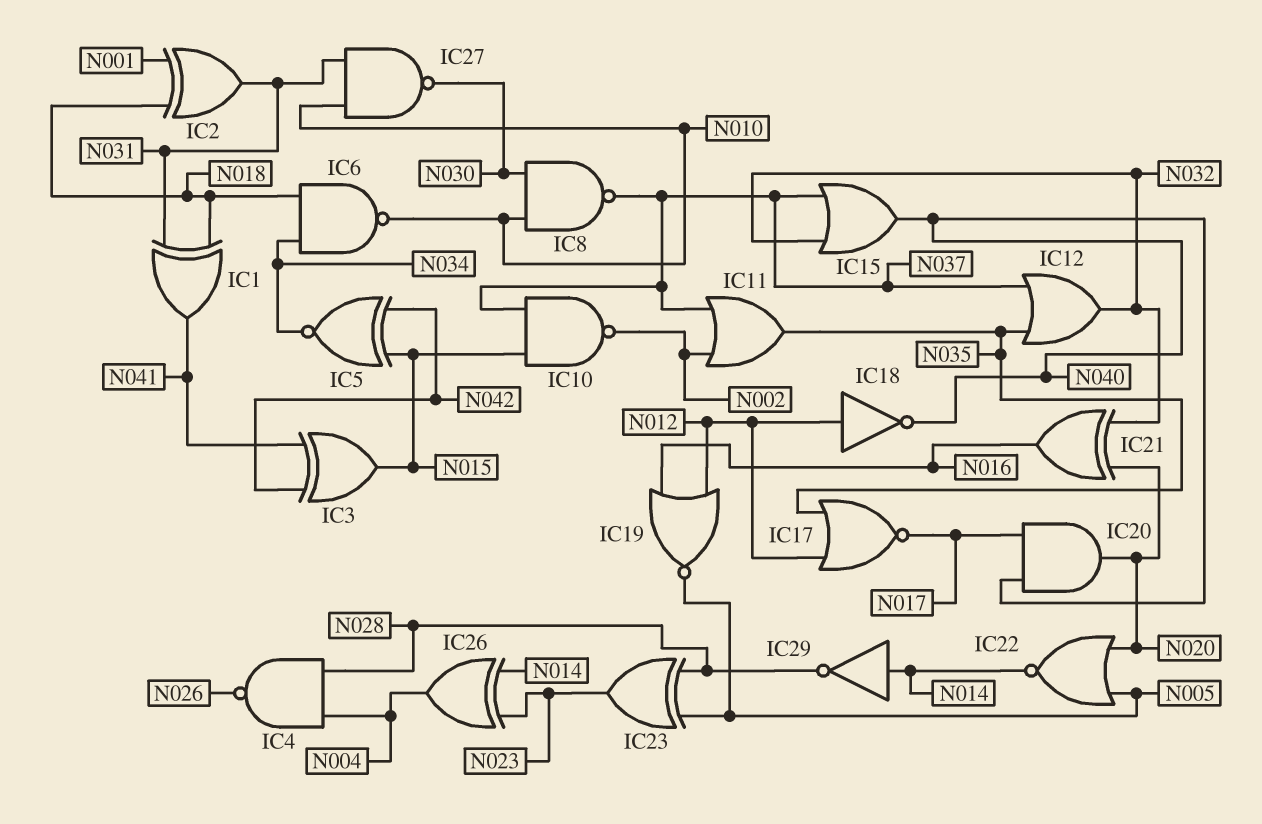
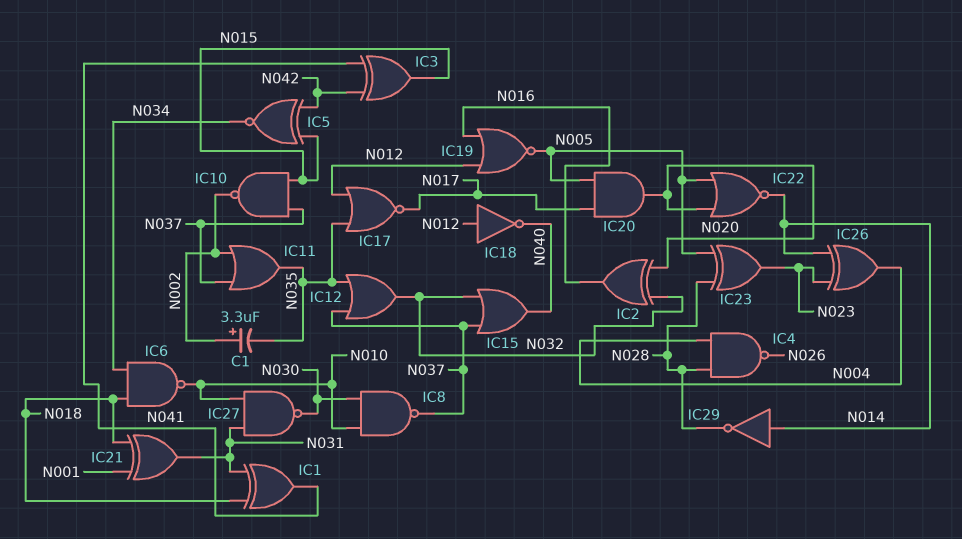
C1: none -> 3.3uF (plus N002, minus N035)
IC2: XOR (in N001, in N018, out N031) -> XOR (in N020, in N032, out N016)
IC20: AND (in N017, in N040, out N020) -> AND (in N005, in N017, out N020)
IC21: XOR (in N020, in N032, out N016) -> XOR (in N001, in N018, out N031)

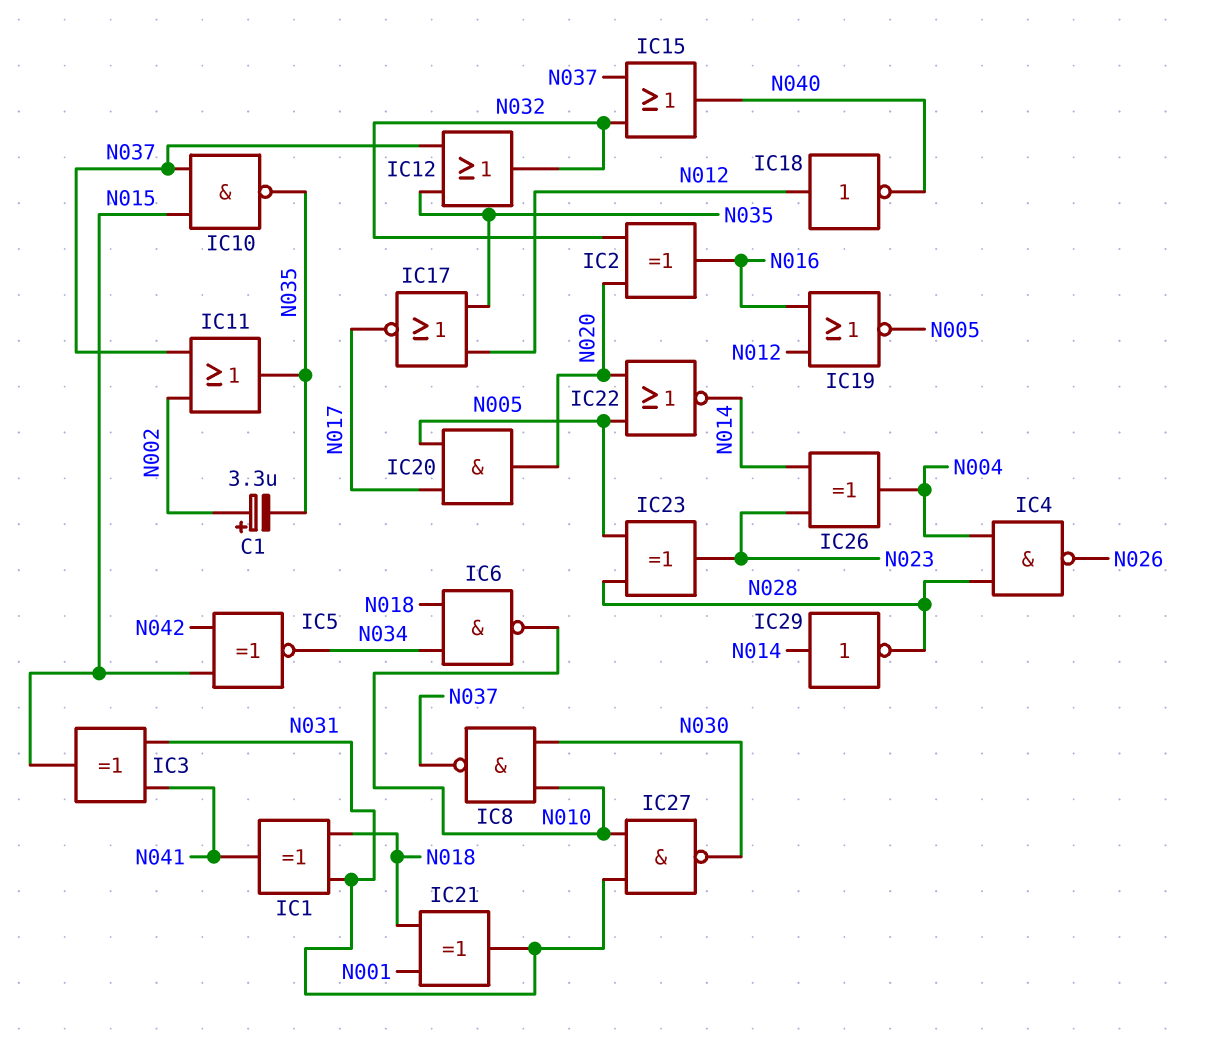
IC3: XOR (in N041, in N042, out N015) -> XOR (in N031, in N041, out N015)
IC10: NAND (in N015, in N037, out N002) -> NAND (in N015, in N037, out N035)

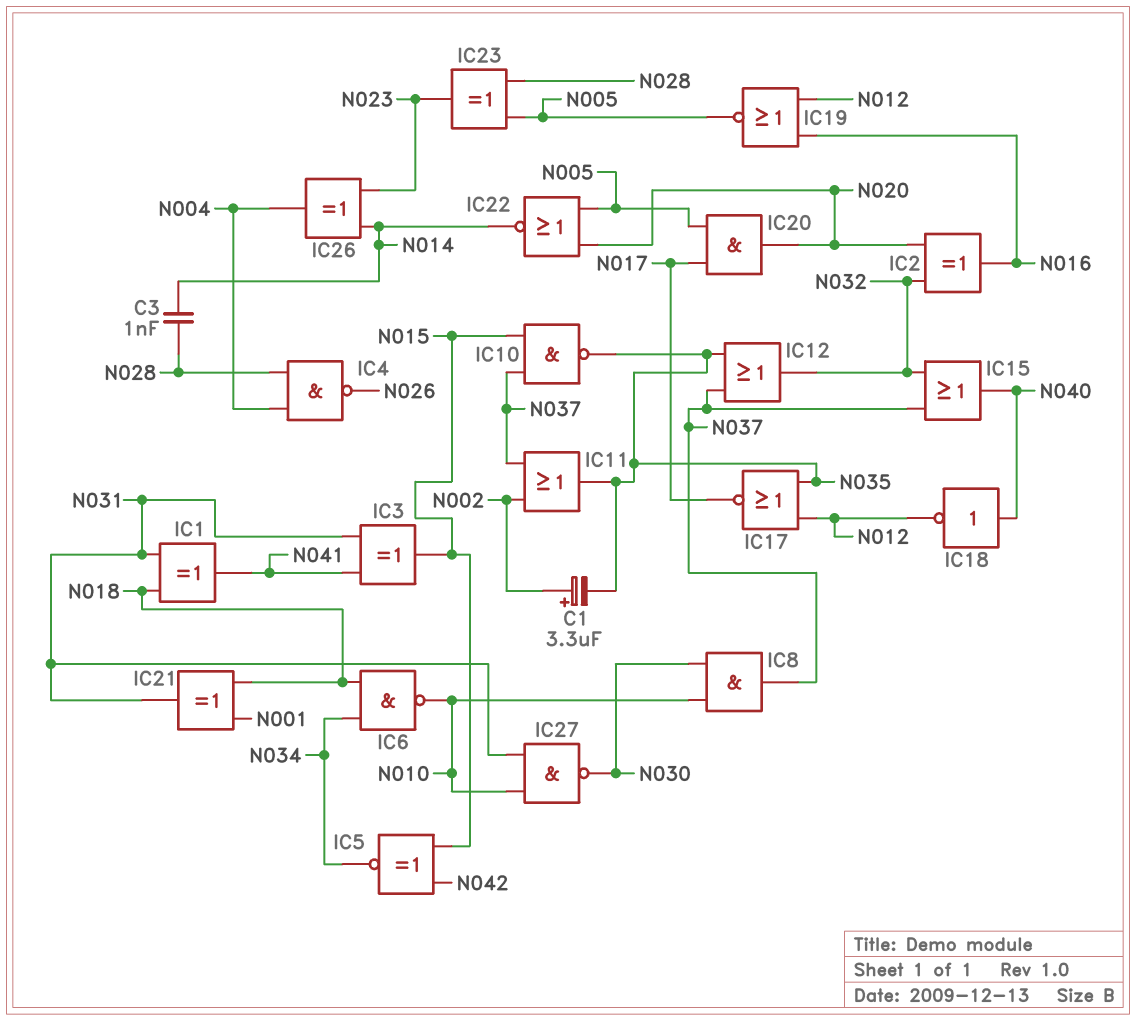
C3: none -> 1nF (N014, N028)
IC8: NAND (in N010, in N030, out N037) -> AND (in N010, in N030, out N037)
IC18: NOT (in N012, out N040) -> NOT (in N040, out N012)
IC29: NOT (in N014, out N028) -> none

